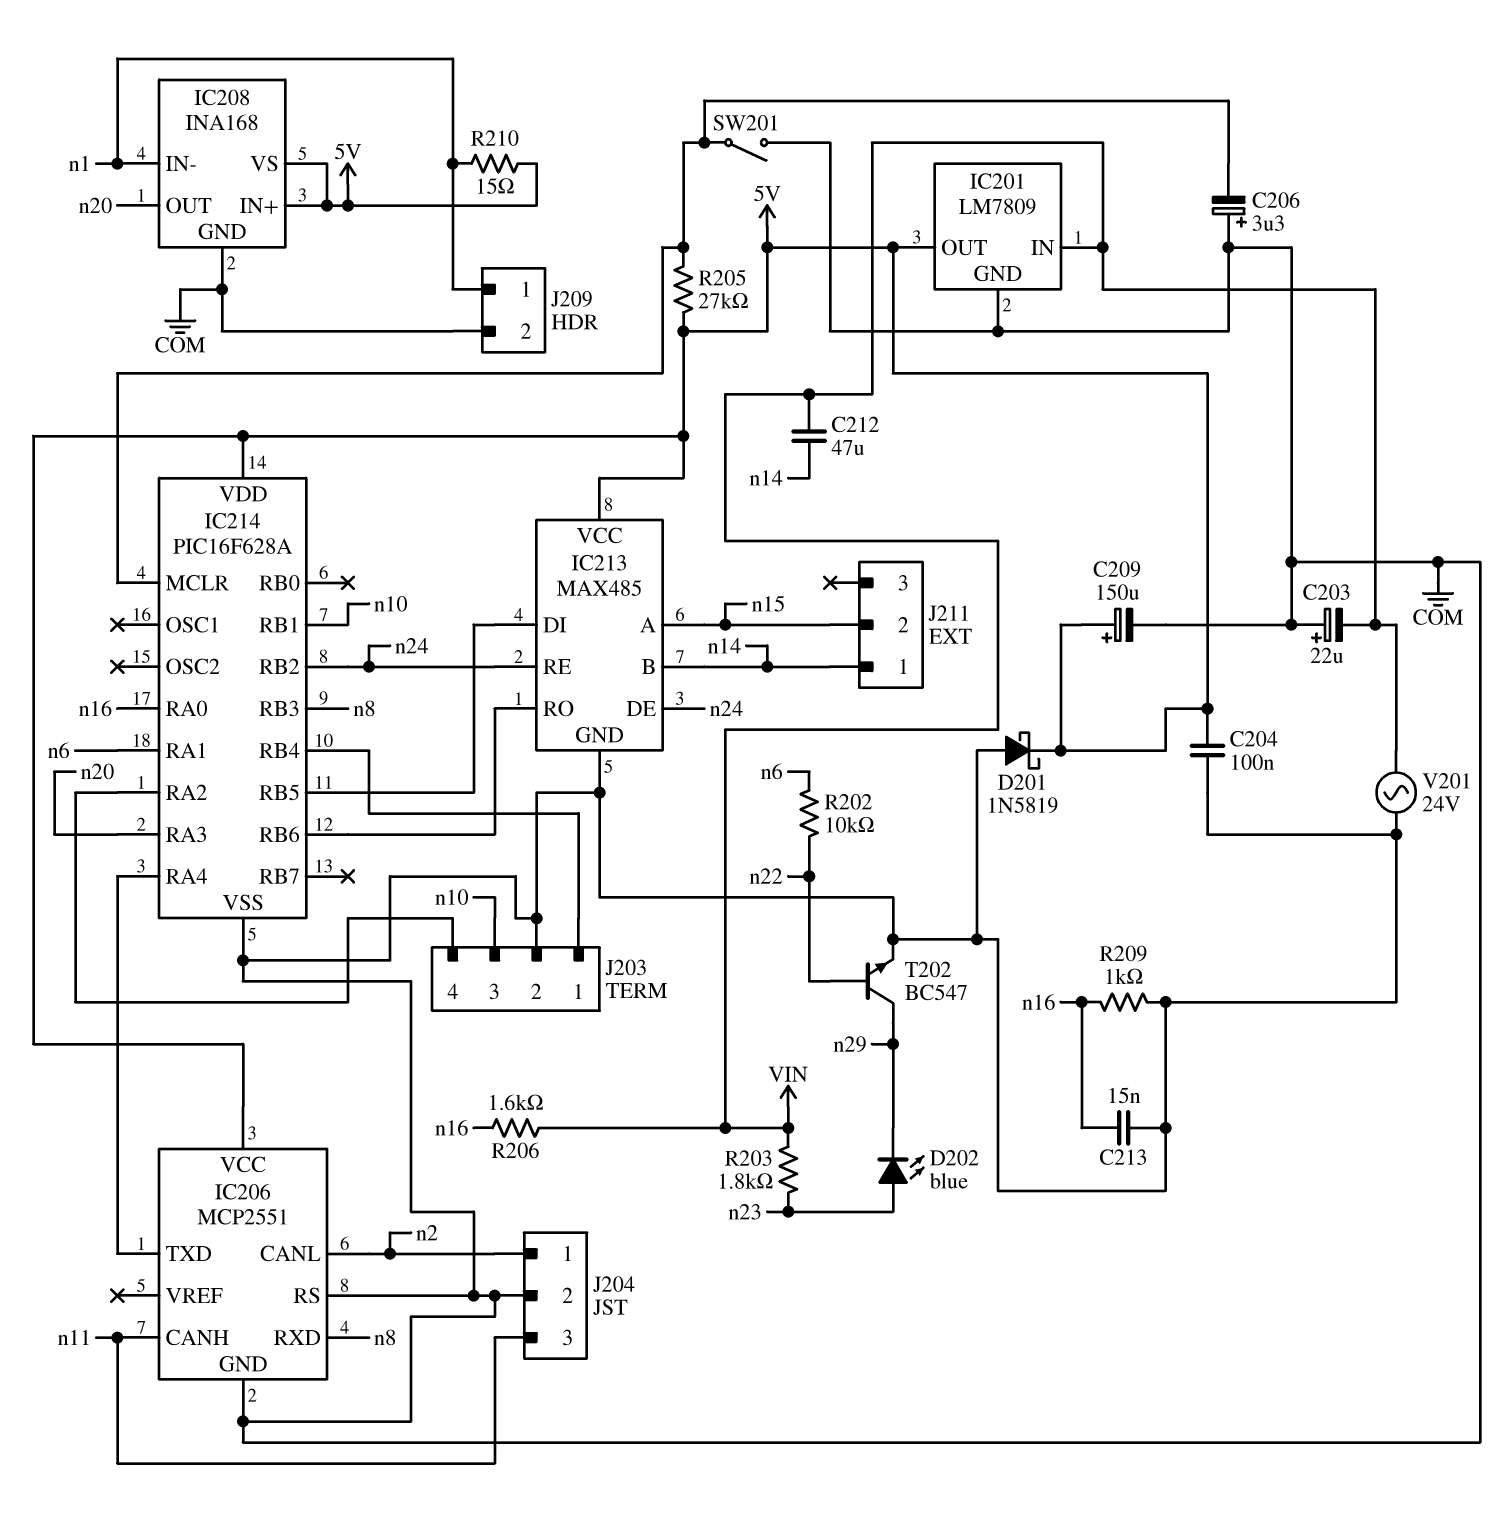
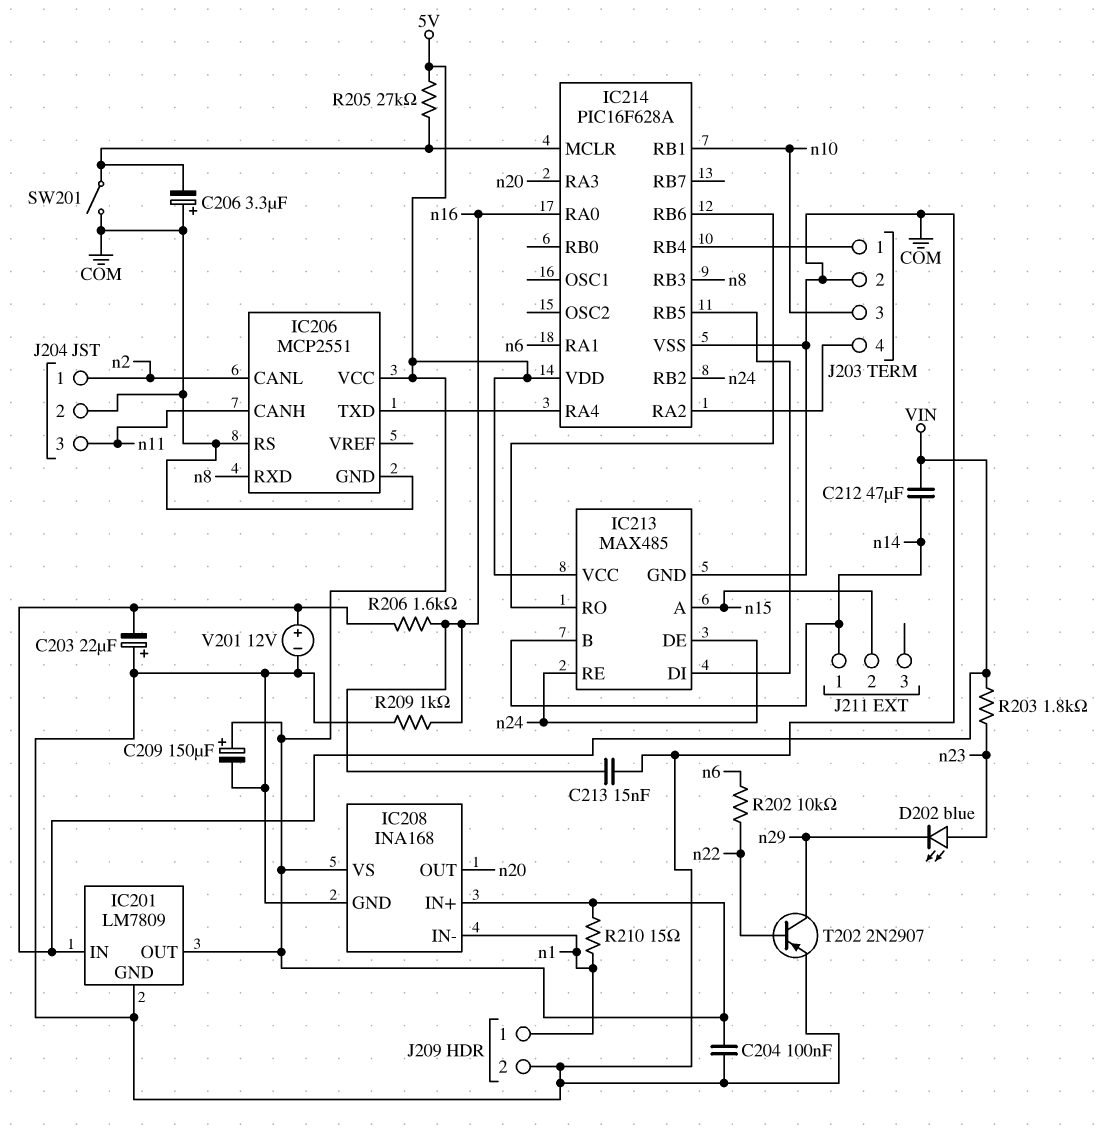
D201: schottky 1N5819 (A COM, K 5V) -> none
T202: NPN BC547 (B n22, C n29, E COM) -> PNP 2N2907 (B n22, C n29, E COM)
V201: AC 24V (COM, VIN) -> 12V (plus VIN, minus COM)

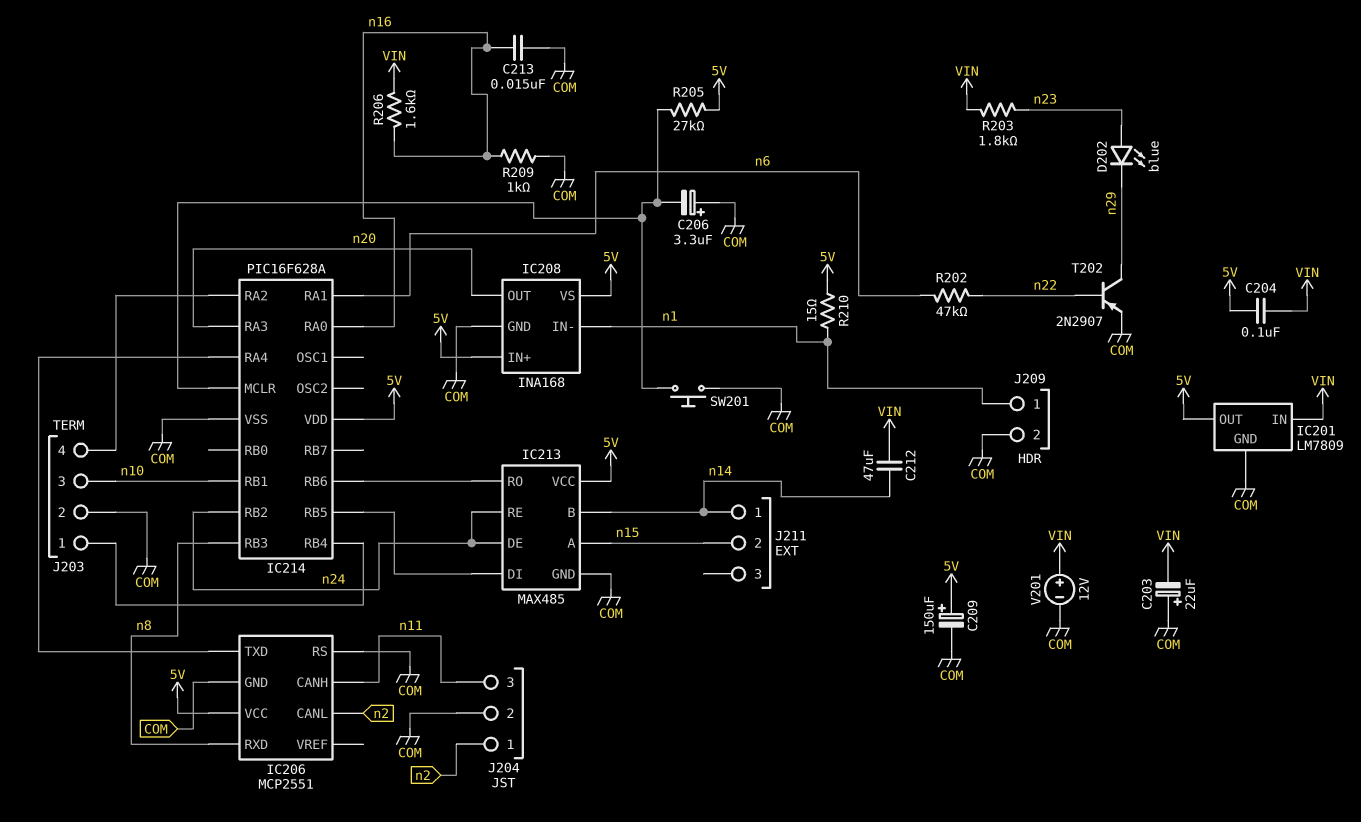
C204: 100nF (5V, COM) -> 100nF (5V, VIN)
R202: 10k (n6, n22) -> 47k (n6, n22)
SW201: switch (COM, IC214/MCLR) -> button (COM, IC214/MCLR)

